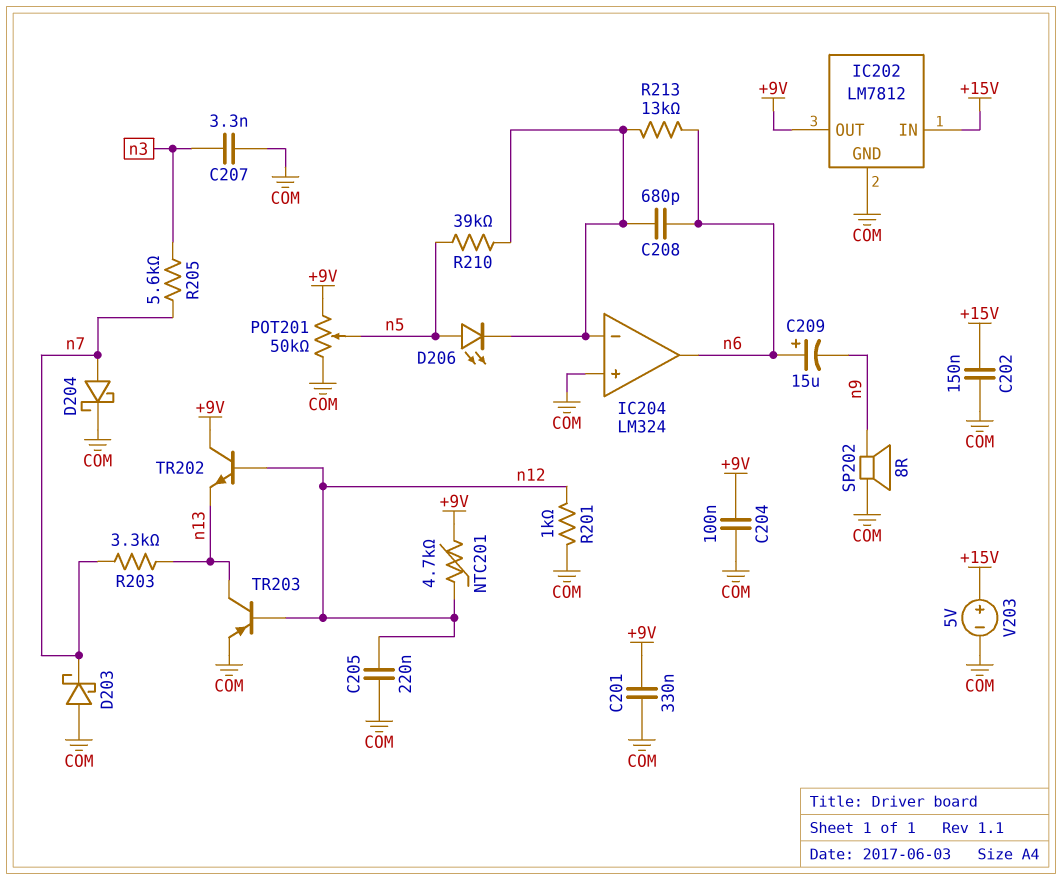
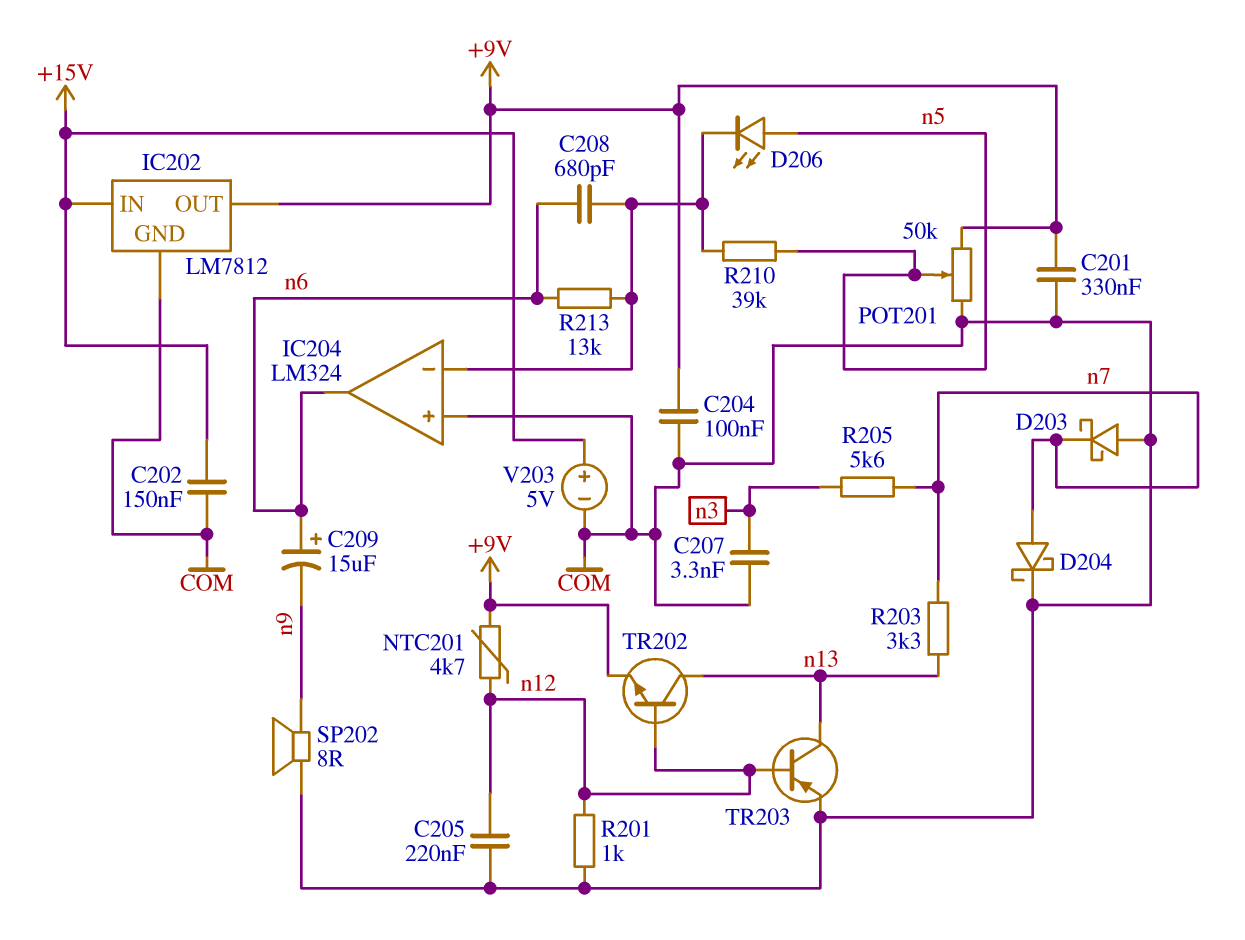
TR202: NPN (B n12, C +9V, E n13) -> NPN (B n12, C n13, E +9V)

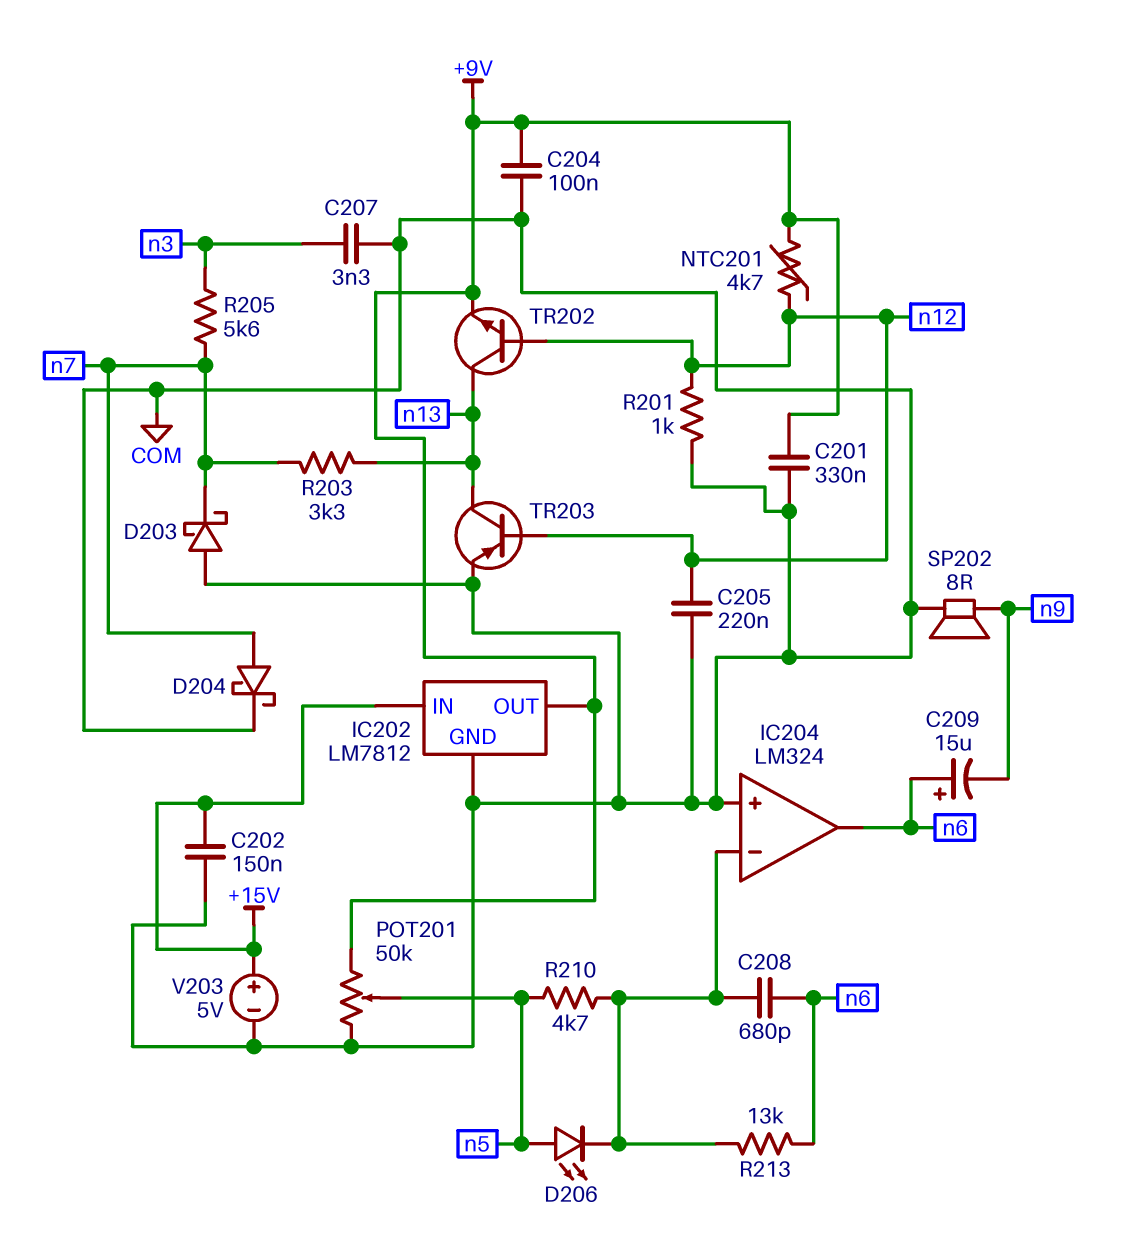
R210: 39k (IC204/in-, n5) -> 4.7k (IC204/in-, n5)

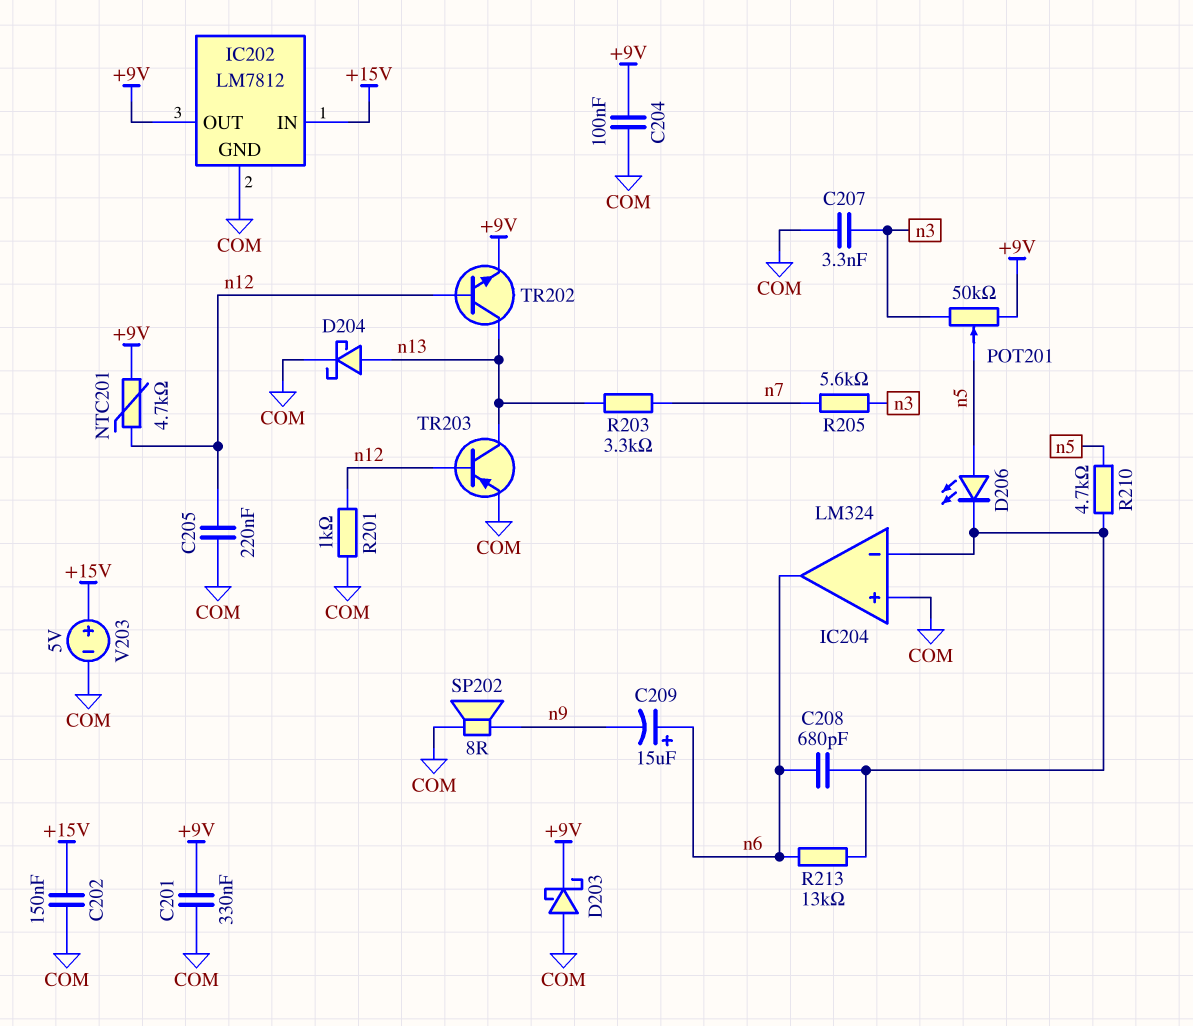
D203: schottky (A COM, K n7) -> schottky (A COM, K +9V)
D204: schottky (A n7, K COM) -> schottky (A n13, K COM)
POT201: 50k (+9V, COM, wiper n5) -> 50k (+9V, n3, wiper n5)

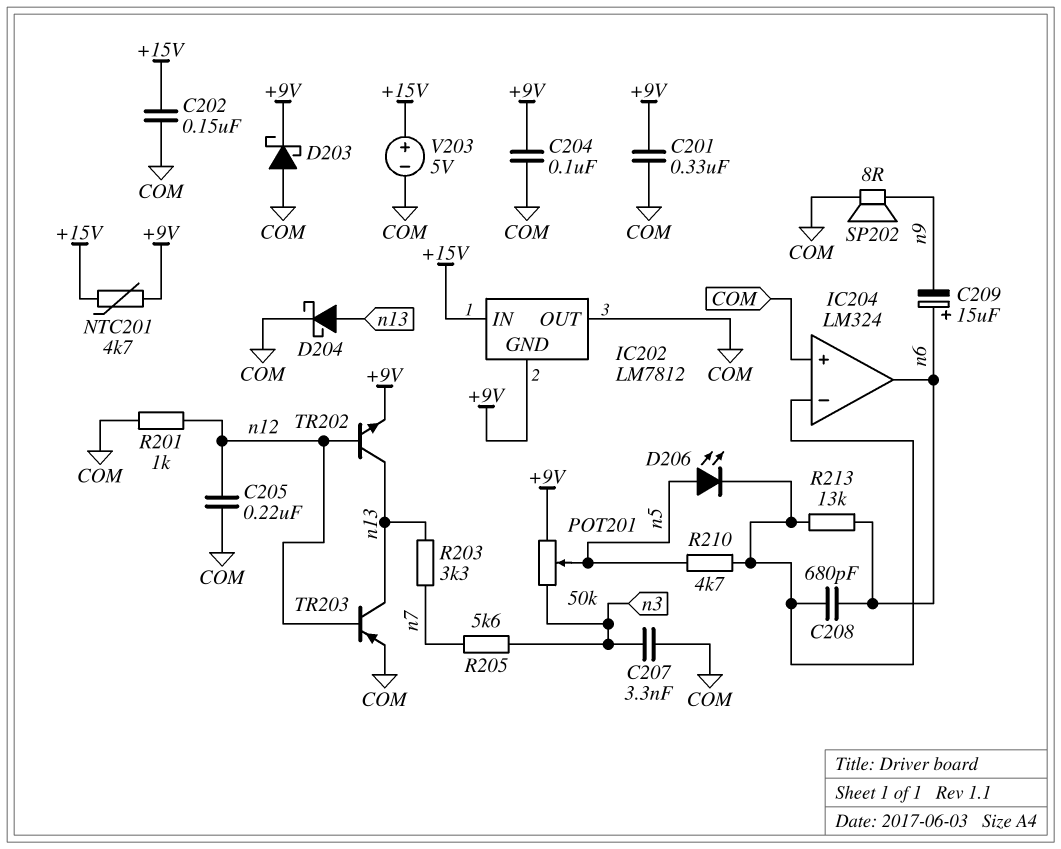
IC202 pin GND: COM -> +9V
IC202 pin OUT: +9V -> COM
NTC201: 4.7k (+9V, n12) -> 4.7k (+9V, +15V)

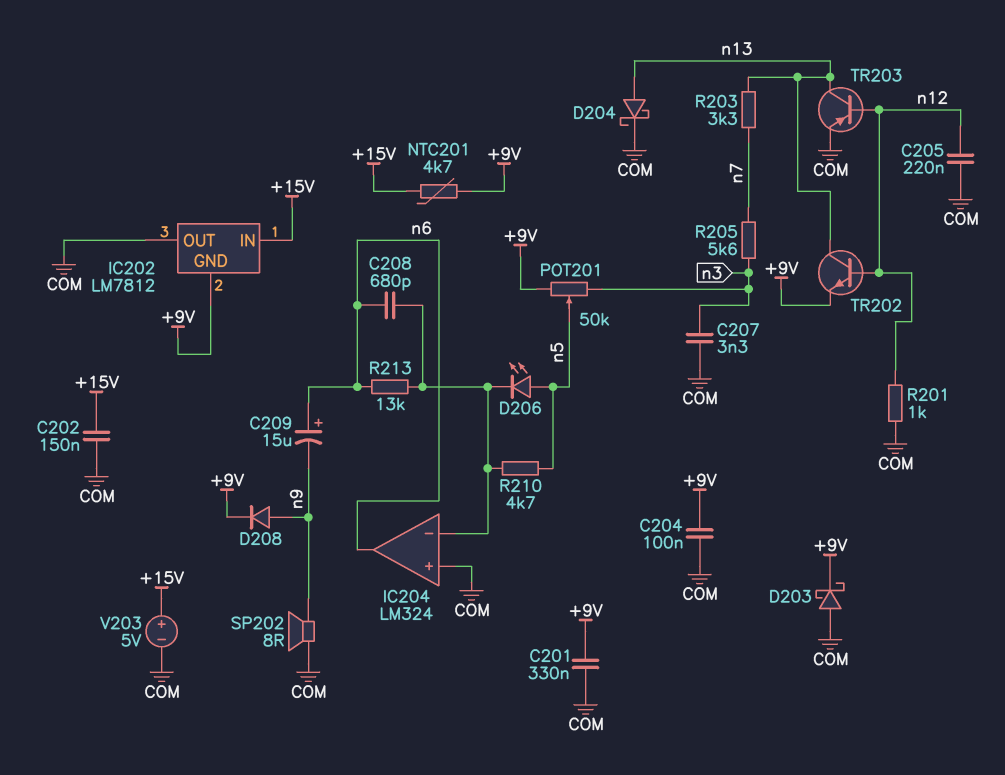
D208: none -> diode (A n9, K +9V)

